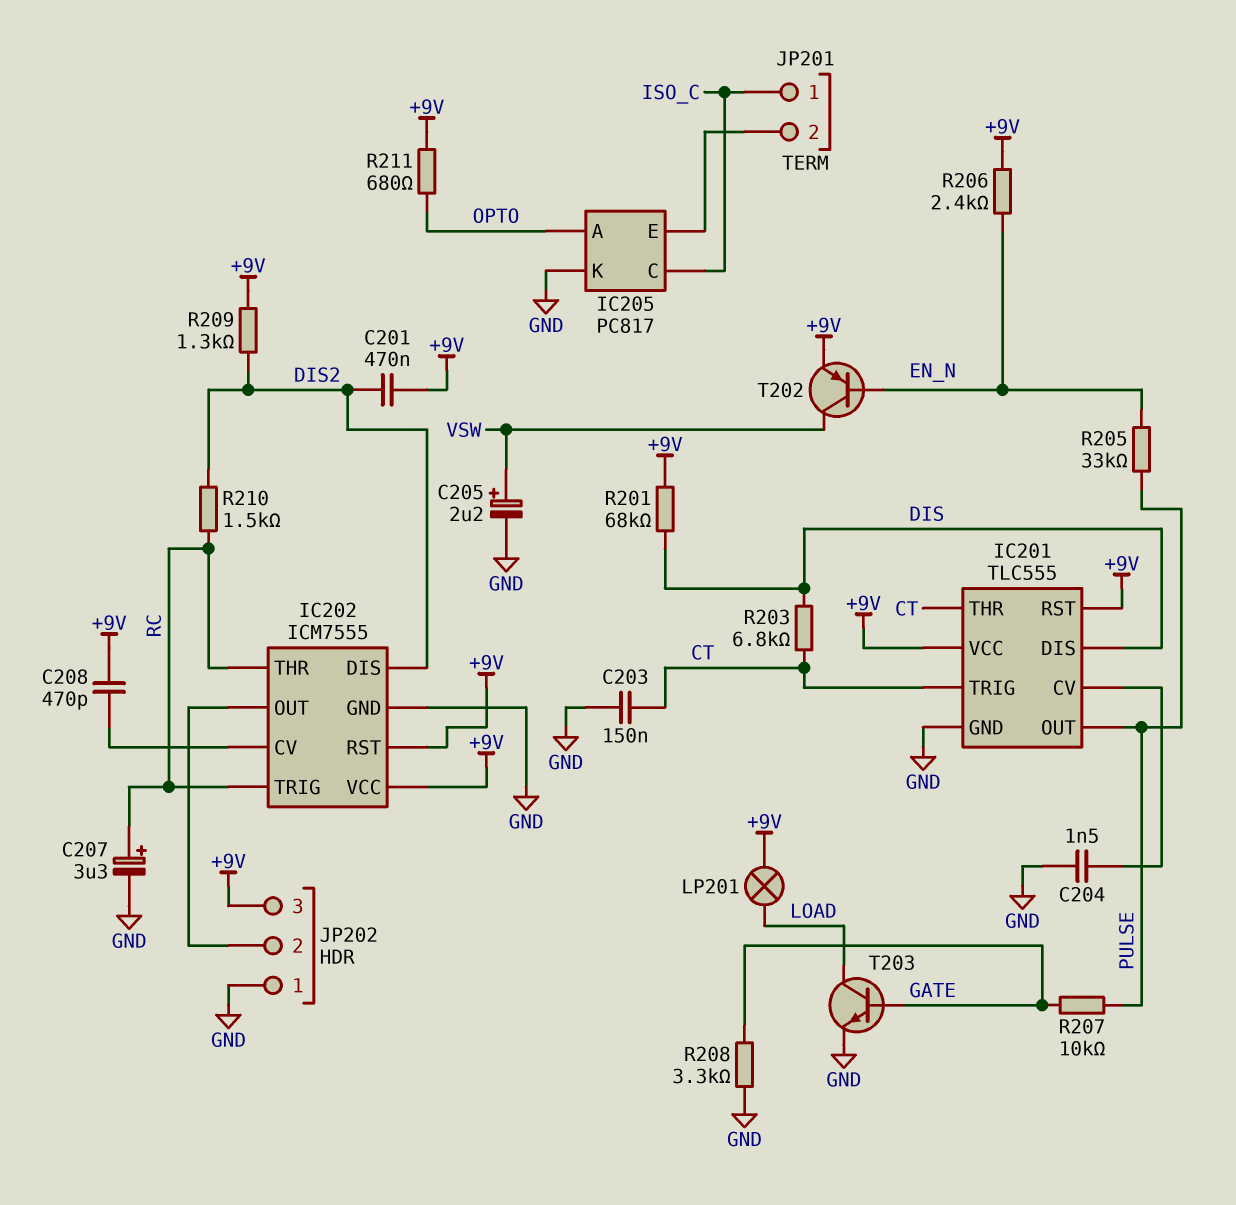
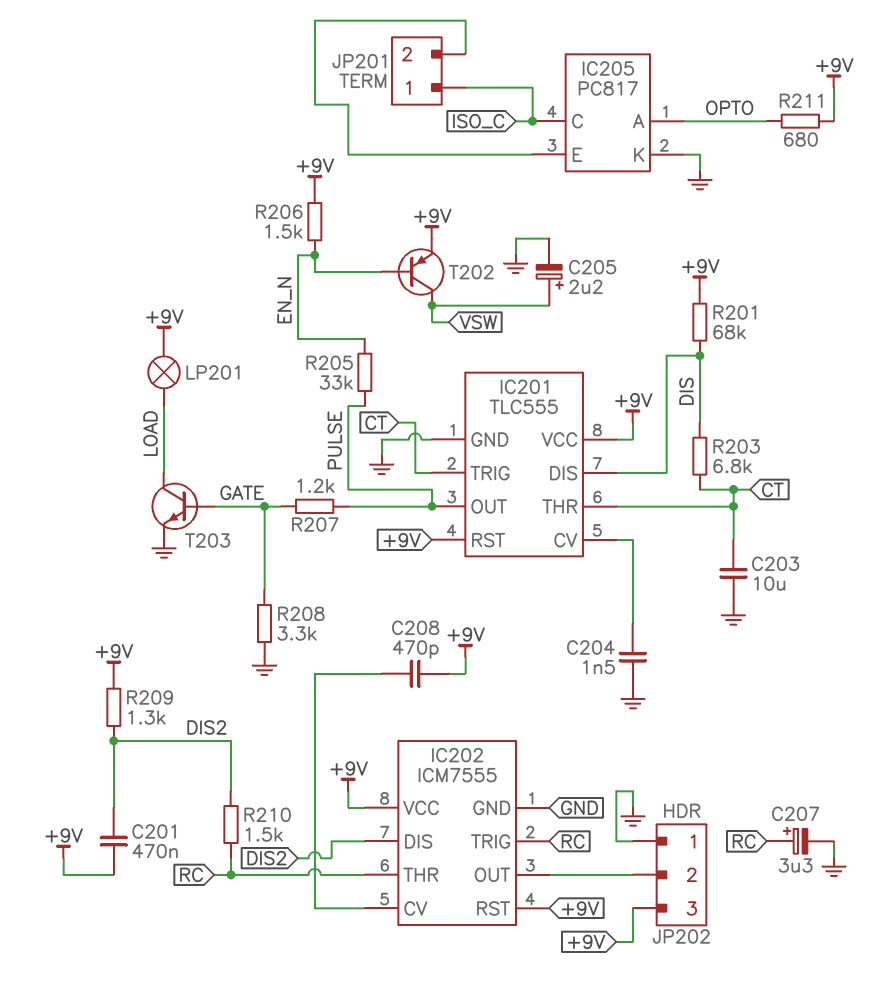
C203: 150nF (CT, GND) -> 10uF (CT, GND)
R206: 2.4k (+9V, EN_N) -> 1.5k (+9V, EN_N)
R207: 10k (GATE, PULSE) -> 1.2k (GATE, PULSE)

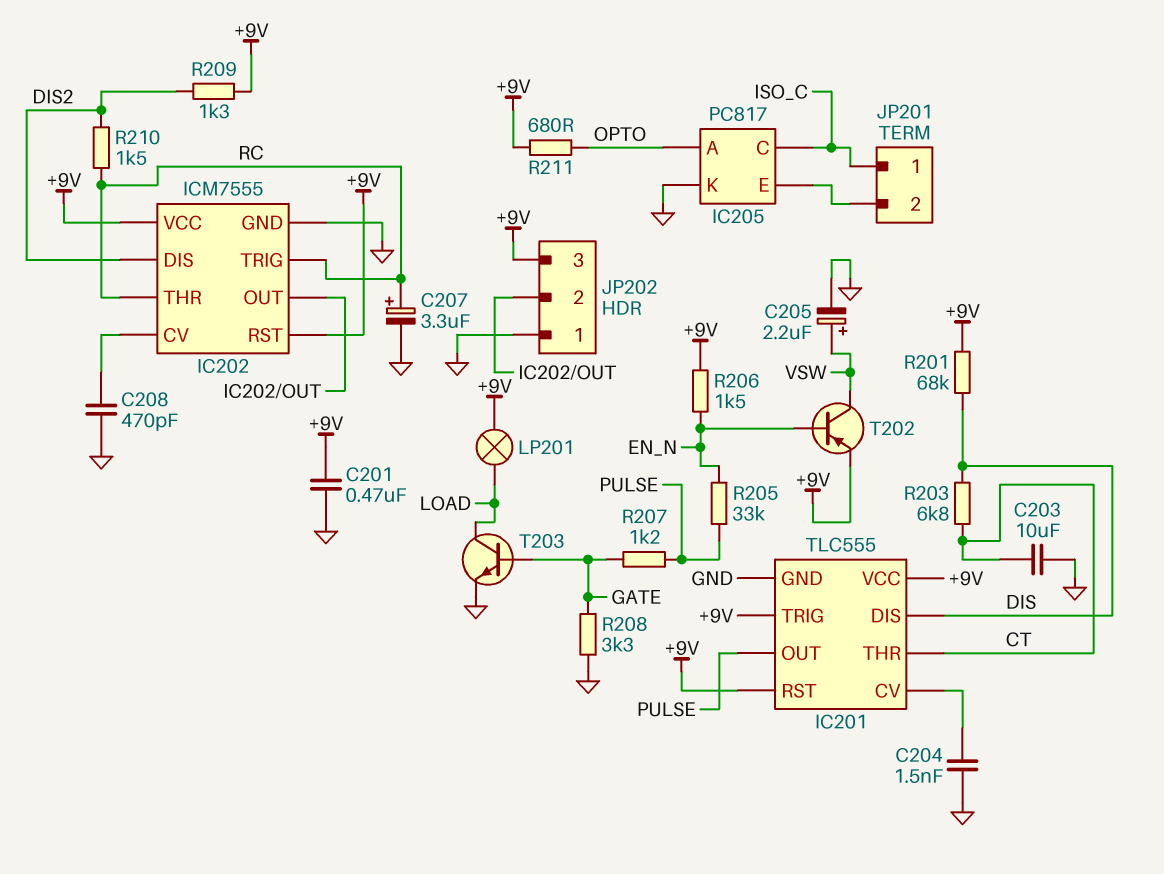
C201: 470nF (+9V, DIS2) -> 470nF (+9V, GND)
C208: 470pF (+9V, IC202/CV) -> 470pF (GND, IC202/CV)
IC201 pin TRIG: CT -> +9V

